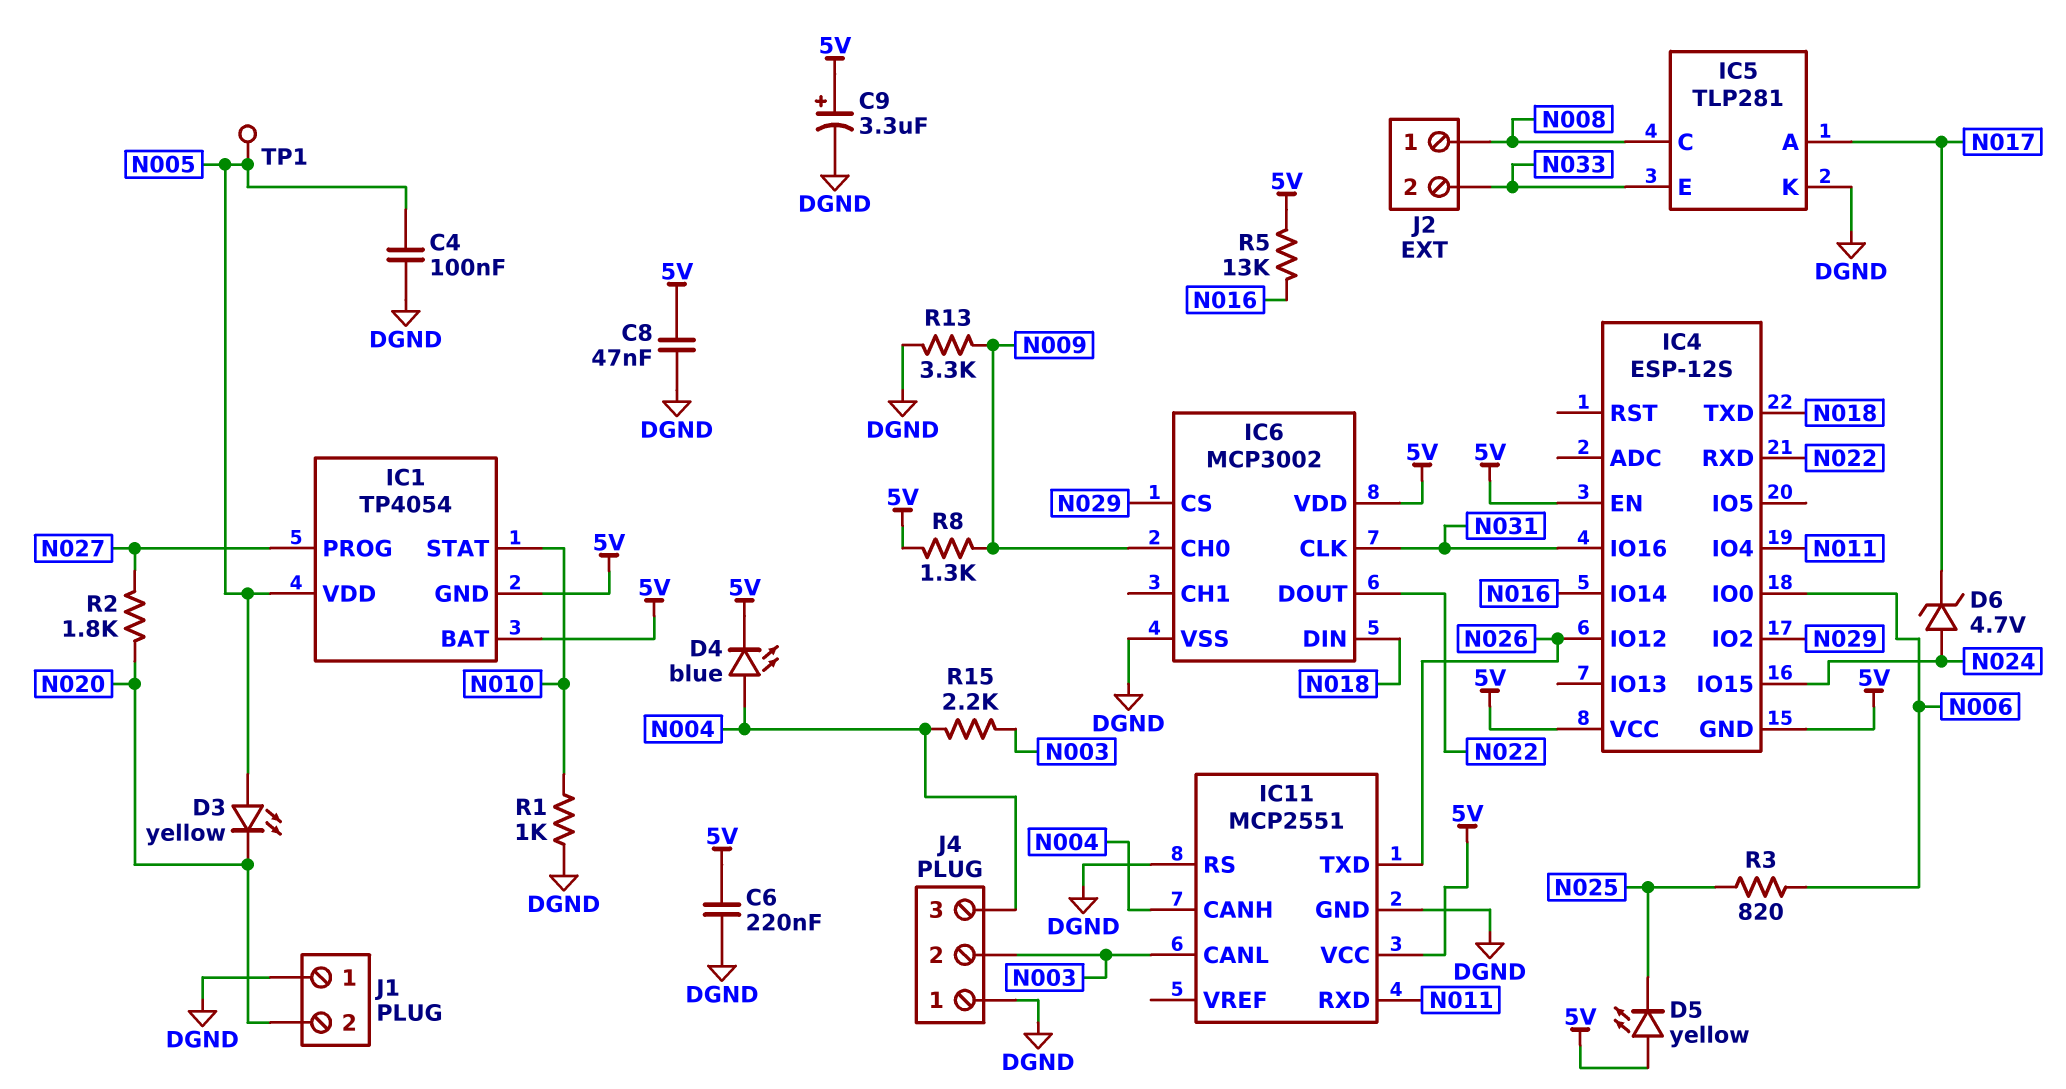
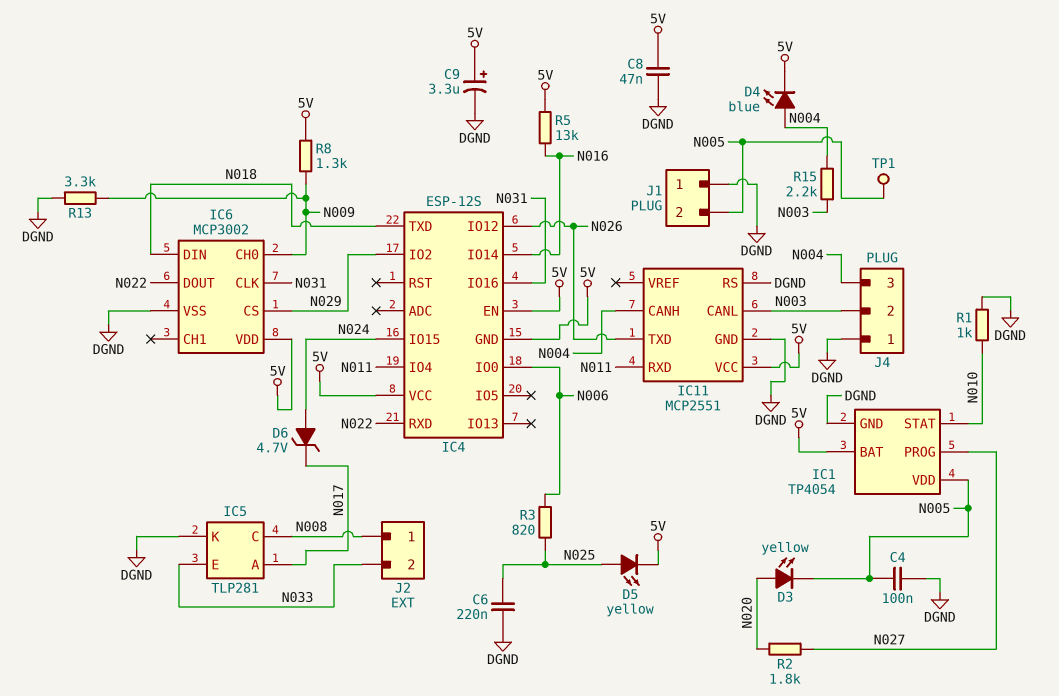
C6: 220nF (5V, DGND) -> 220nF (DGND, N025)
D3: LED yellow (A N005, K N020) -> LED yellow (A N020, K N005)
D5: LED yellow (A 5V, K N025) -> LED yellow (A N025, K 5V)
IC1 pin GND: 5V -> DGND
J1 pin 2: N020 -> N005

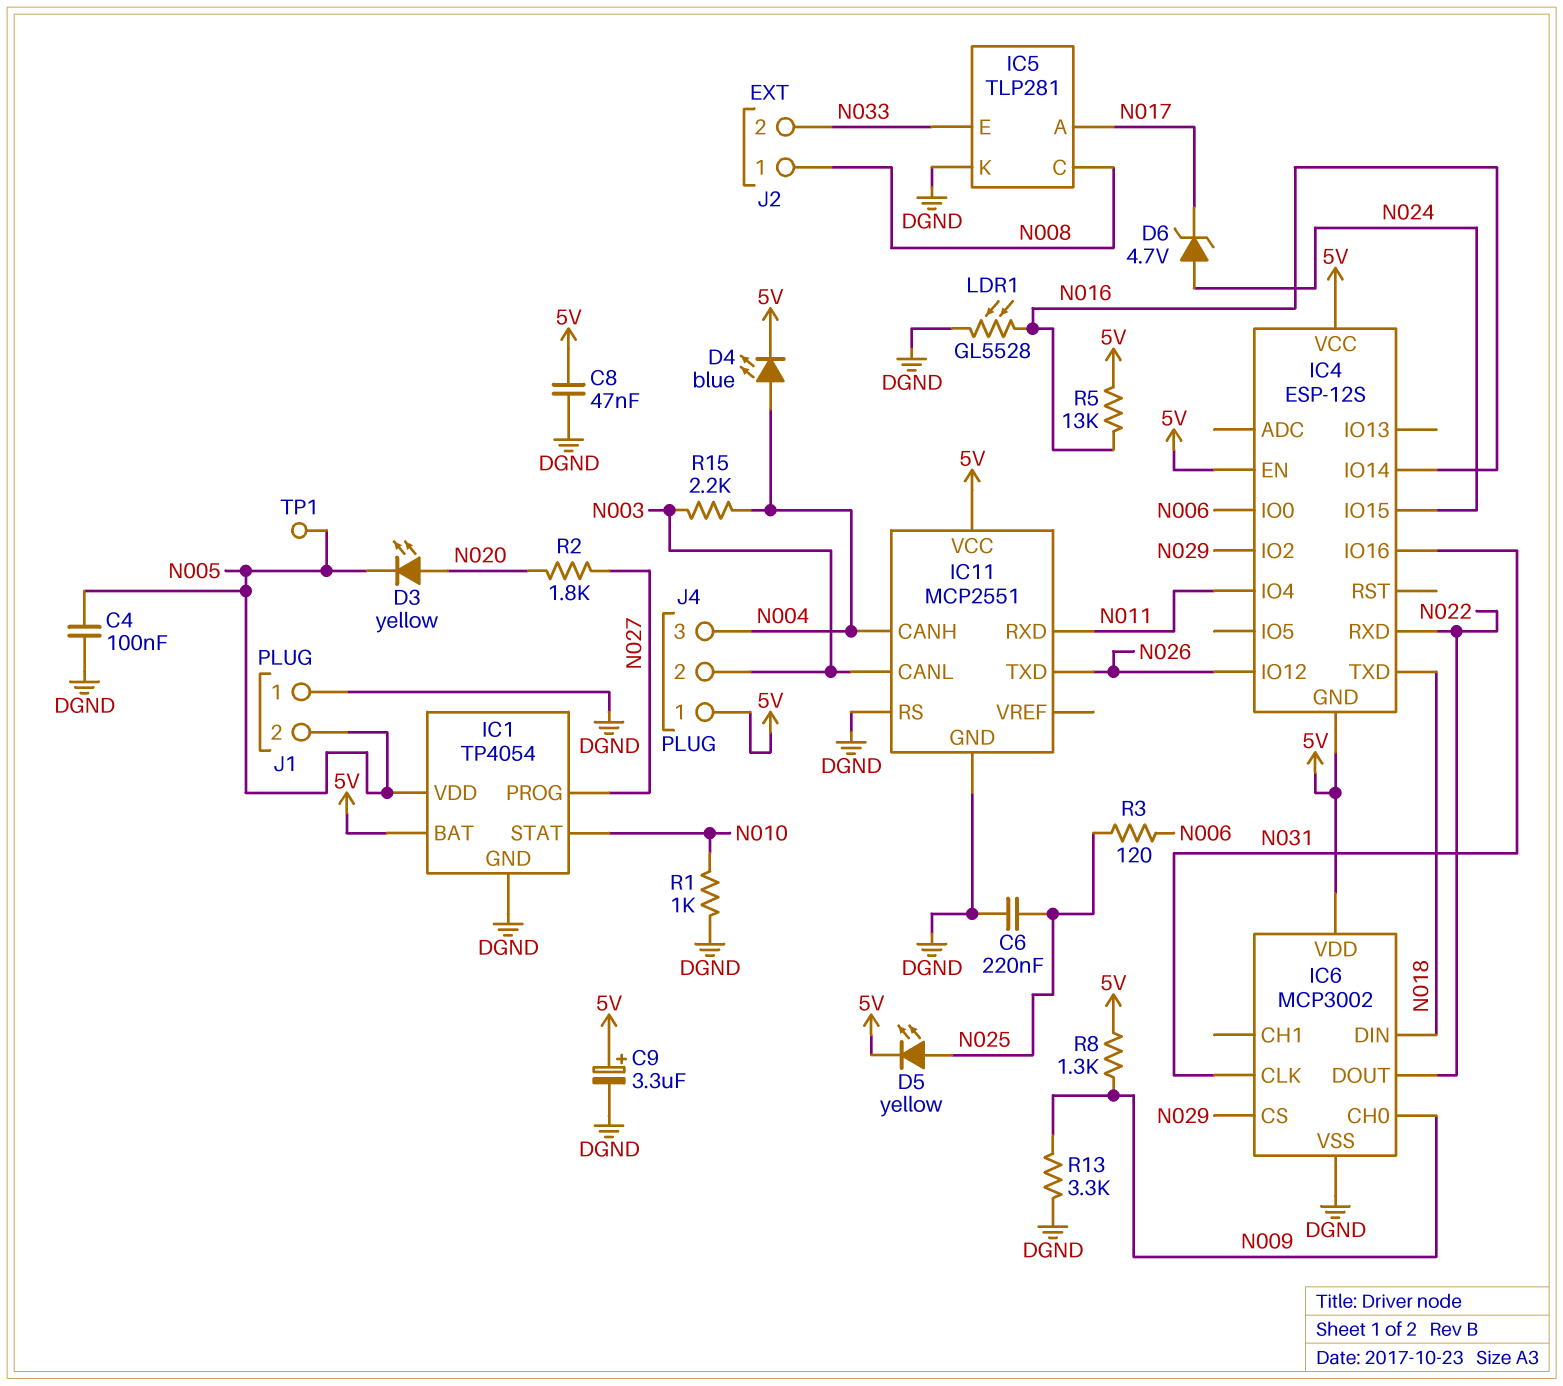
J4 pin 1: DGND -> 5V
LDR1: none -> GL5528 (DGND, N016)
R3: 820 (N006, N025) -> 120 (N006, N025)

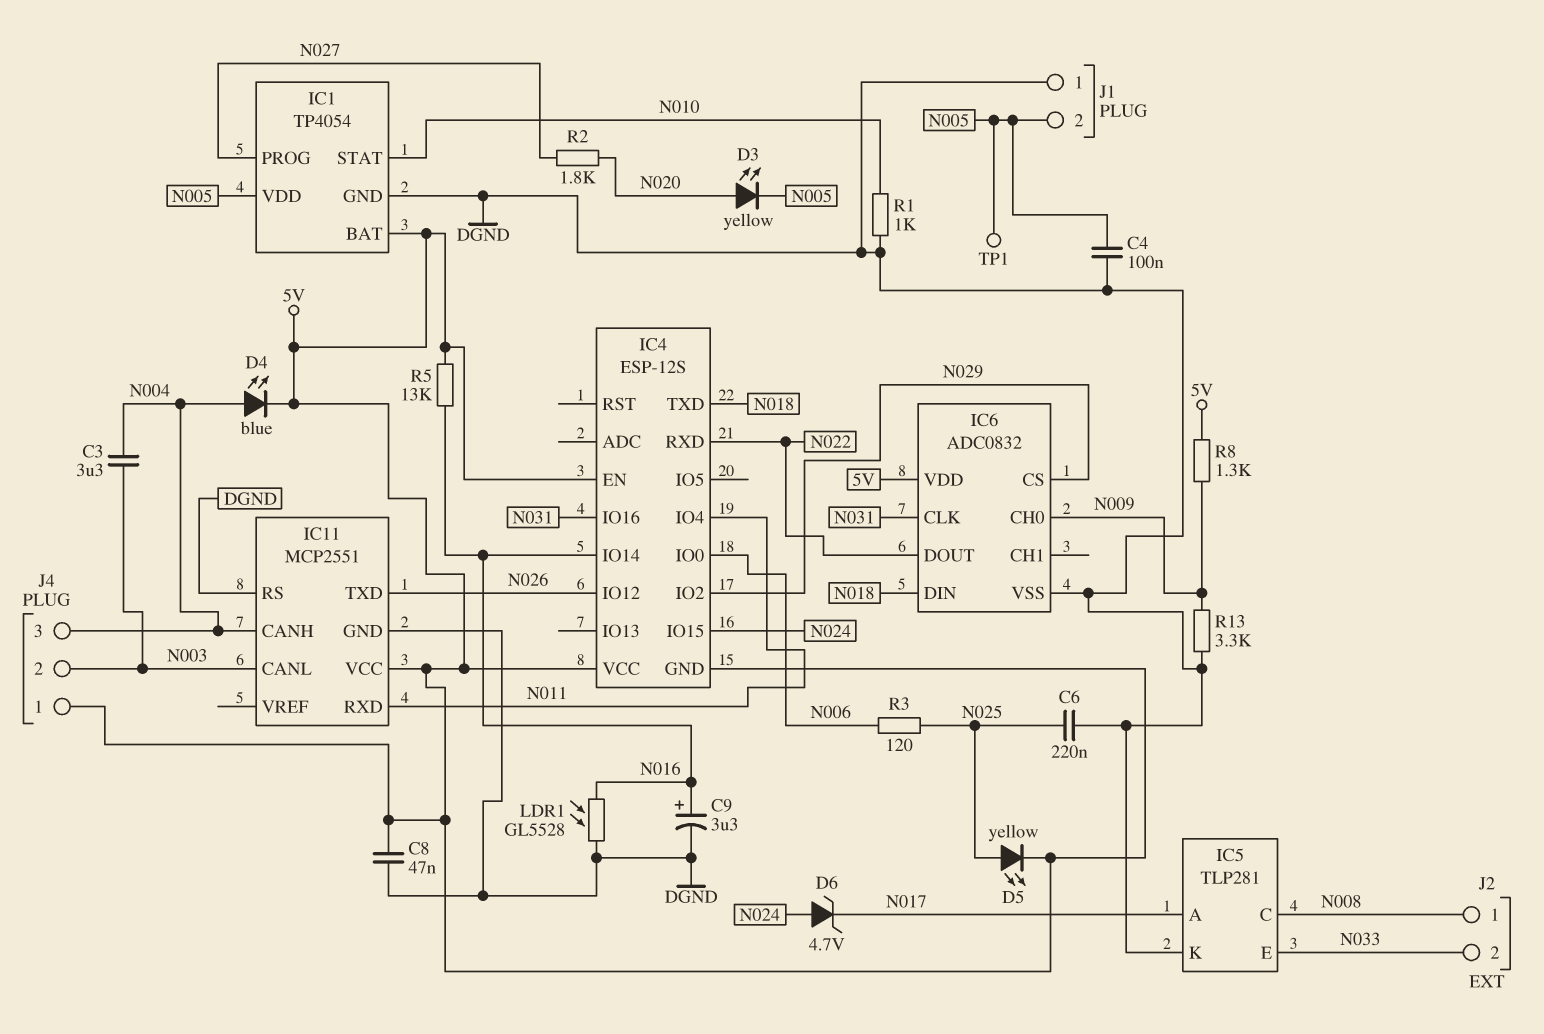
C3: none -> 3.3uF (N003, N004)
C9: 3.3uF (plus 5V, minus DGND) -> 3.3uF (plus N016, minus DGND)
IC6: MCP3002 -> ADC0832
R15: 2.2k (N003, N004) -> none

